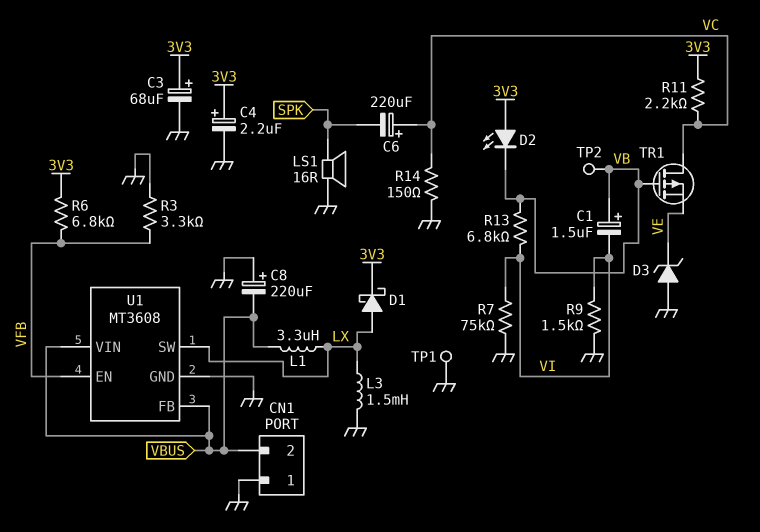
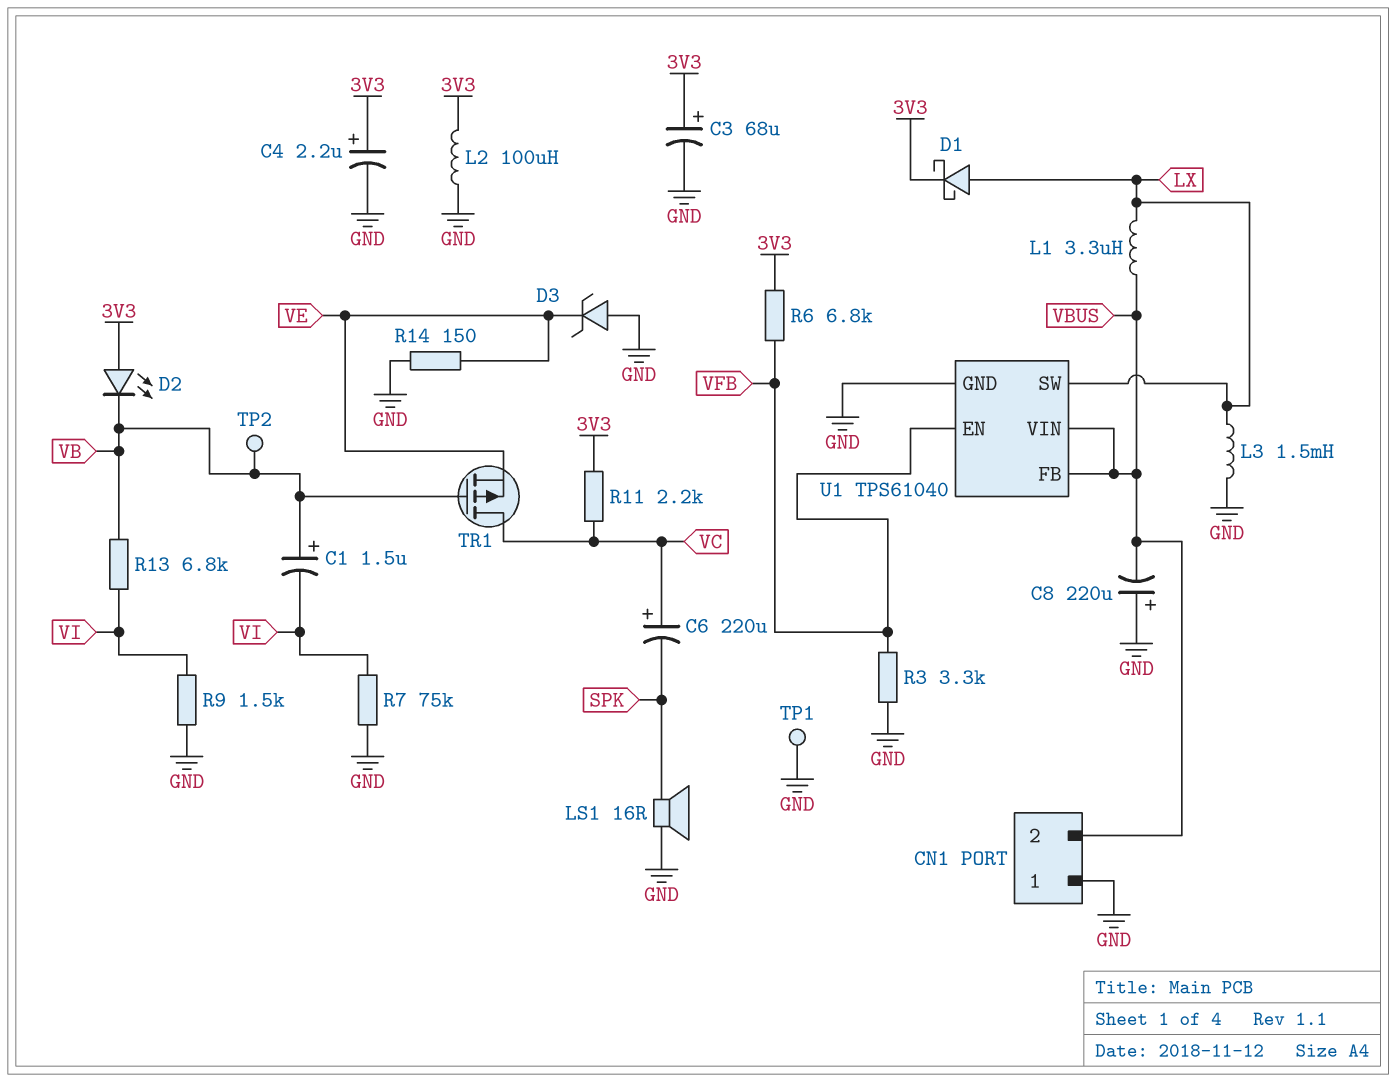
L2: none -> 100uH (3V3, GND)
R14: 150 (GND, VC) -> 150 (GND, VE)
U1: MT3608 -> TPS61040

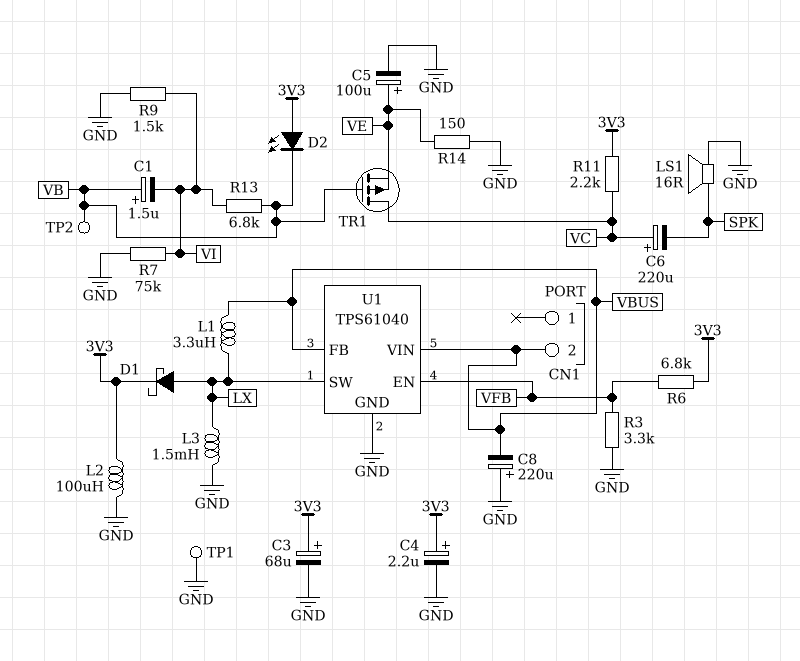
C5: none -> 100uF (plus VE, minus GND)
CN1 pin 1: GND -> none
D3: zener (A GND, K VE) -> none

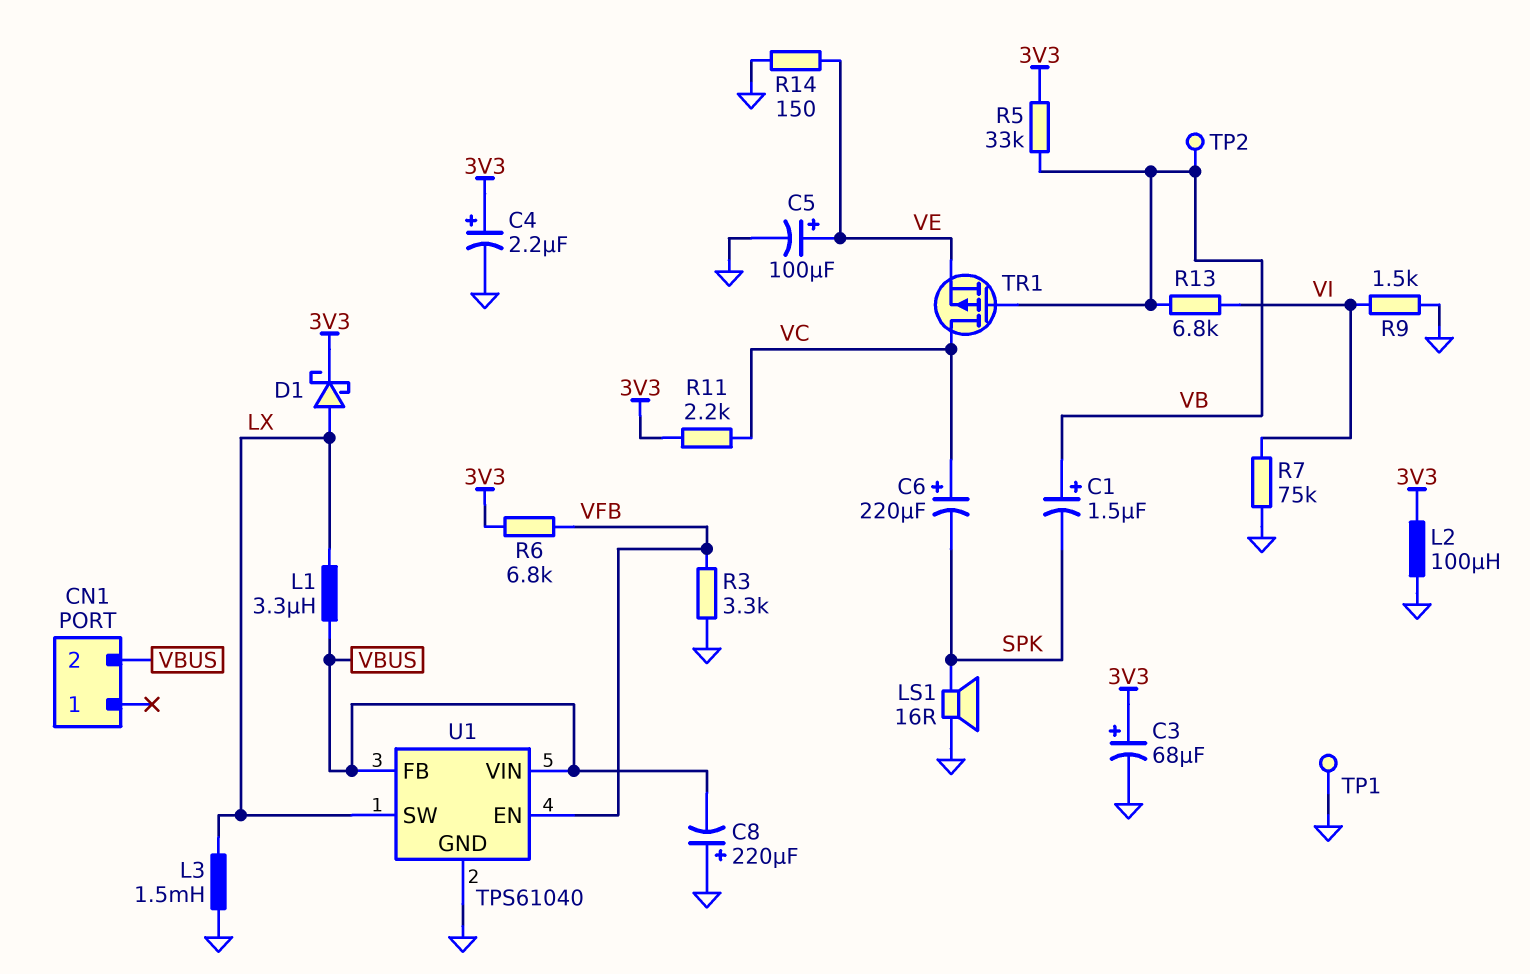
C1: 1.5uF (plus VB, minus VI) -> 1.5uF (plus VB, minus SPK)
D2: LED (A 3V3, K VB) -> none
R5: none -> 33k (3V3, VB)

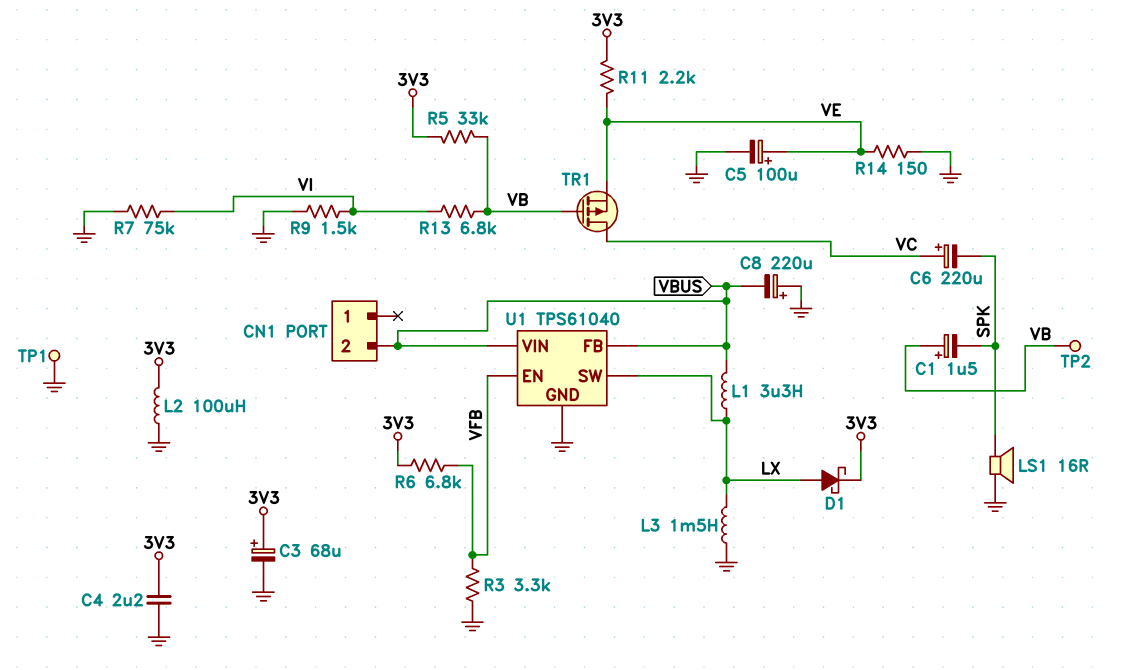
C4: 2.2uF (plus 3V3, minus GND) -> 2.2uF (3V3, GND)
R11: 2.2k (3V3, VC) -> 2.2k (3V3, VE)

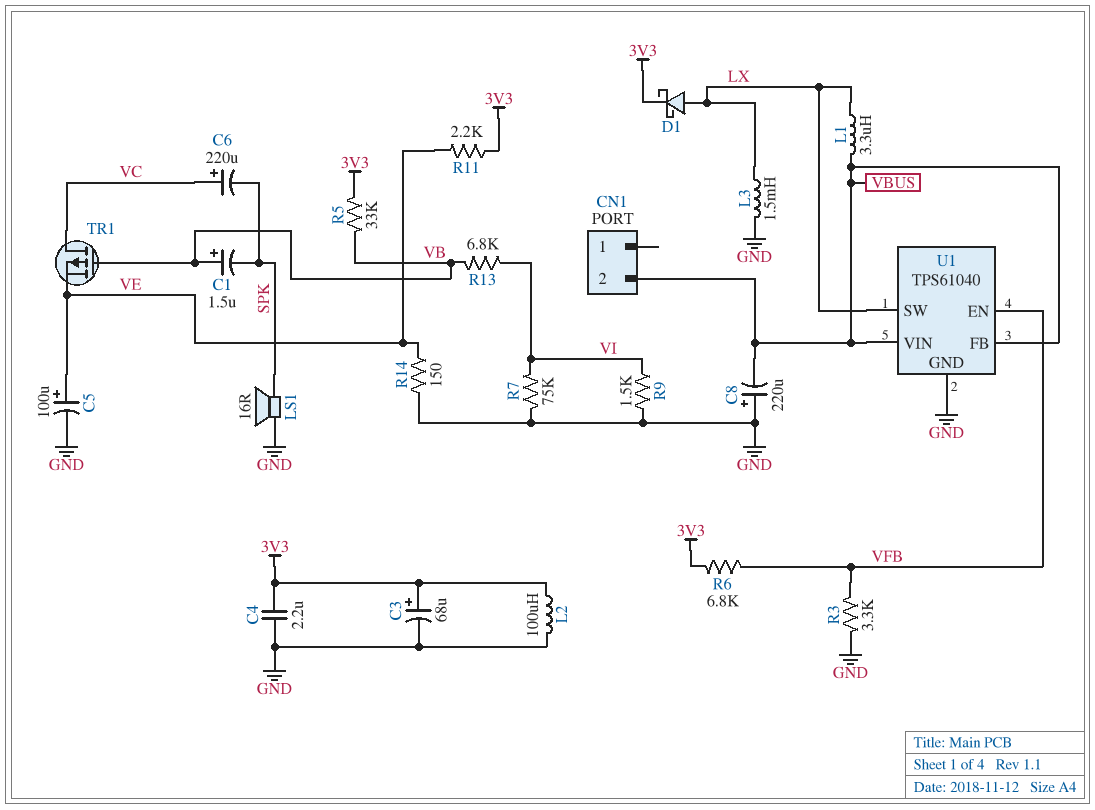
TP1: test point (GND) -> none
TP2: test point (VB) -> none

